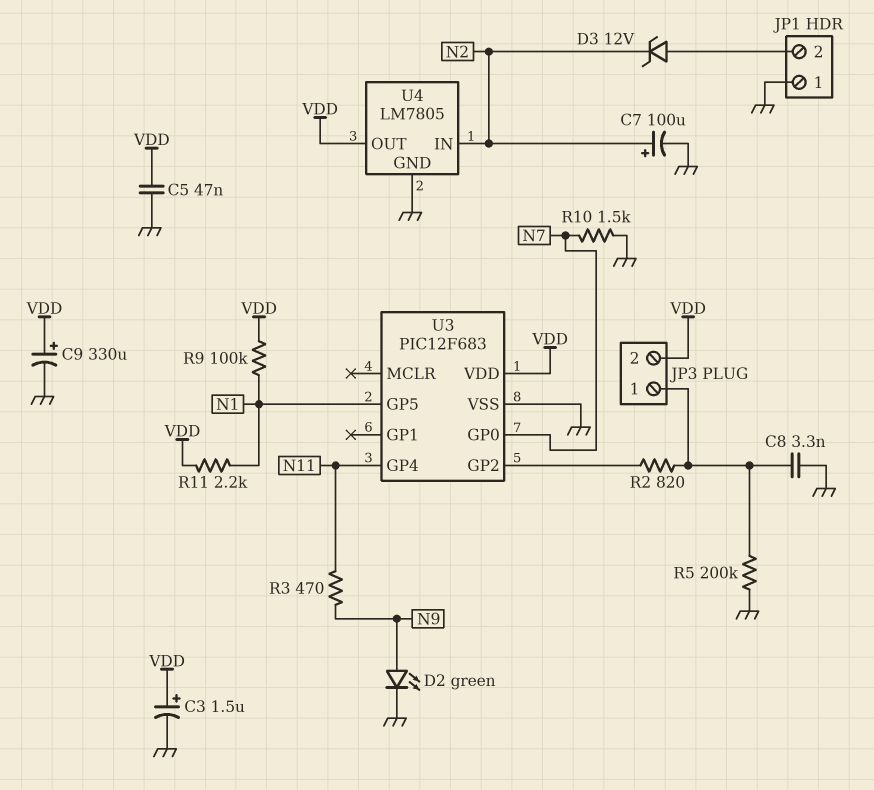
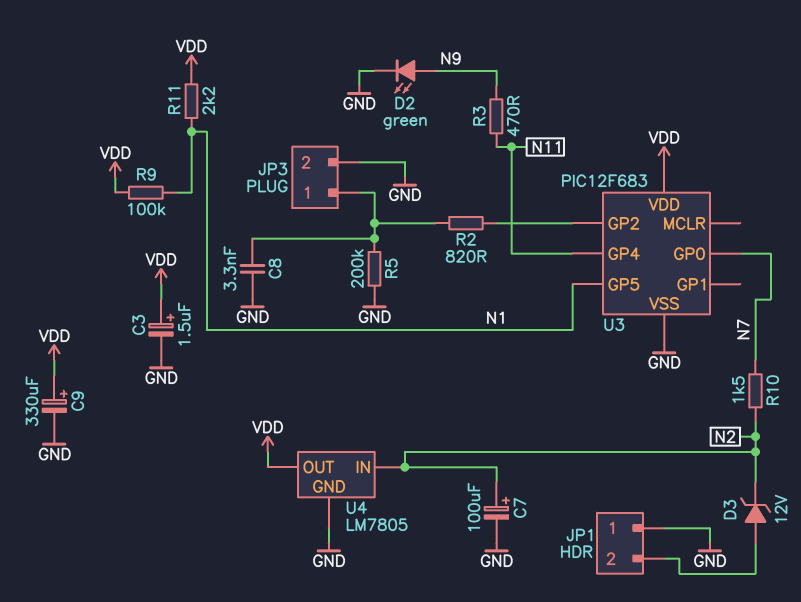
C5: 47nF (GND, VDD) -> none
JP3 pin 2: VDD -> GND
R10: 1.5k (GND, N7) -> 1.5k (N2, N7)

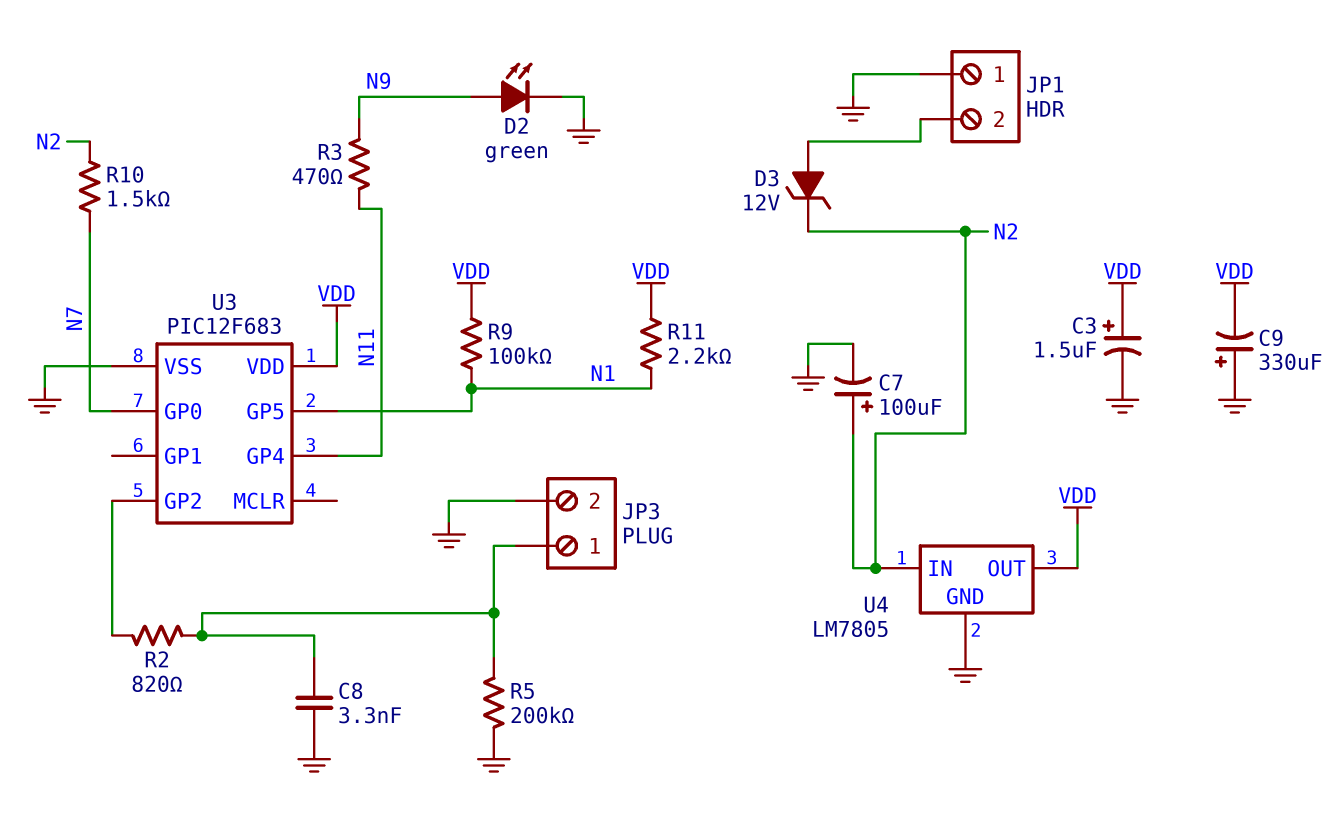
C9: 330uF (plus VDD, minus GND) -> 330uF (plus GND, minus VDD)

